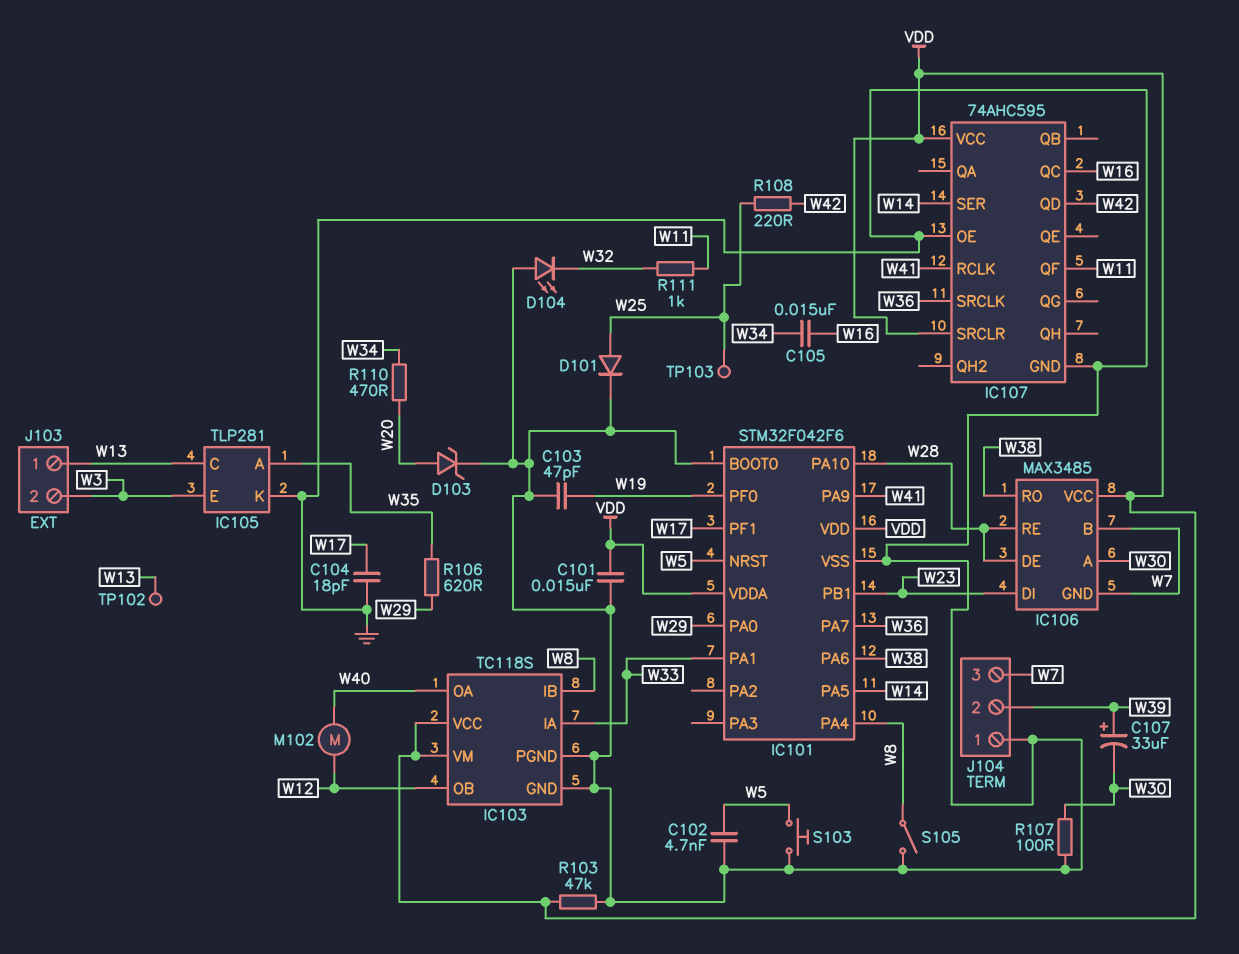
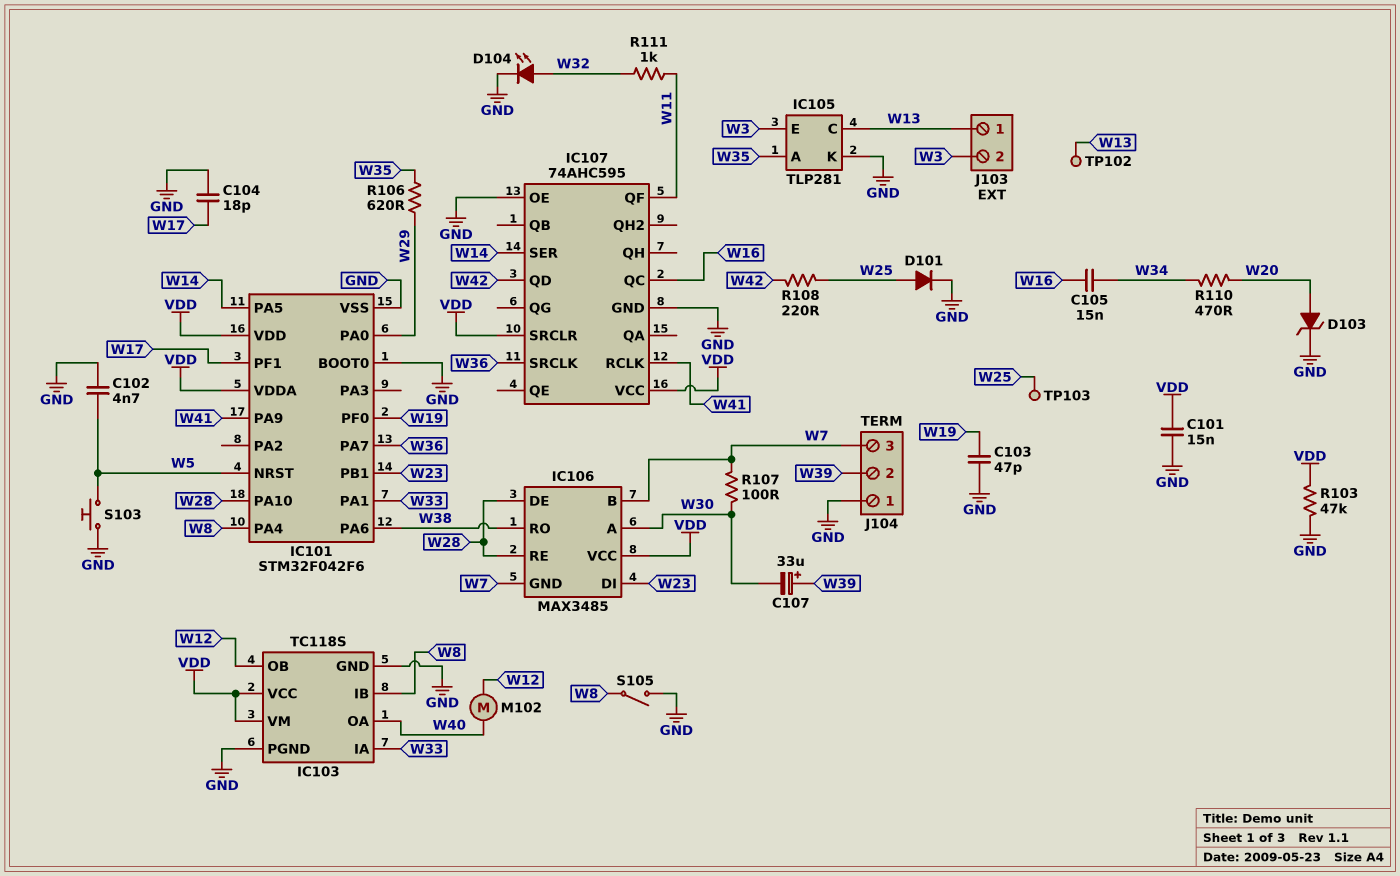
D104: LED (A GND, K W32) -> LED (A W32, K GND)
R107: 100 (GND, W30) -> 100 (W7, W30)

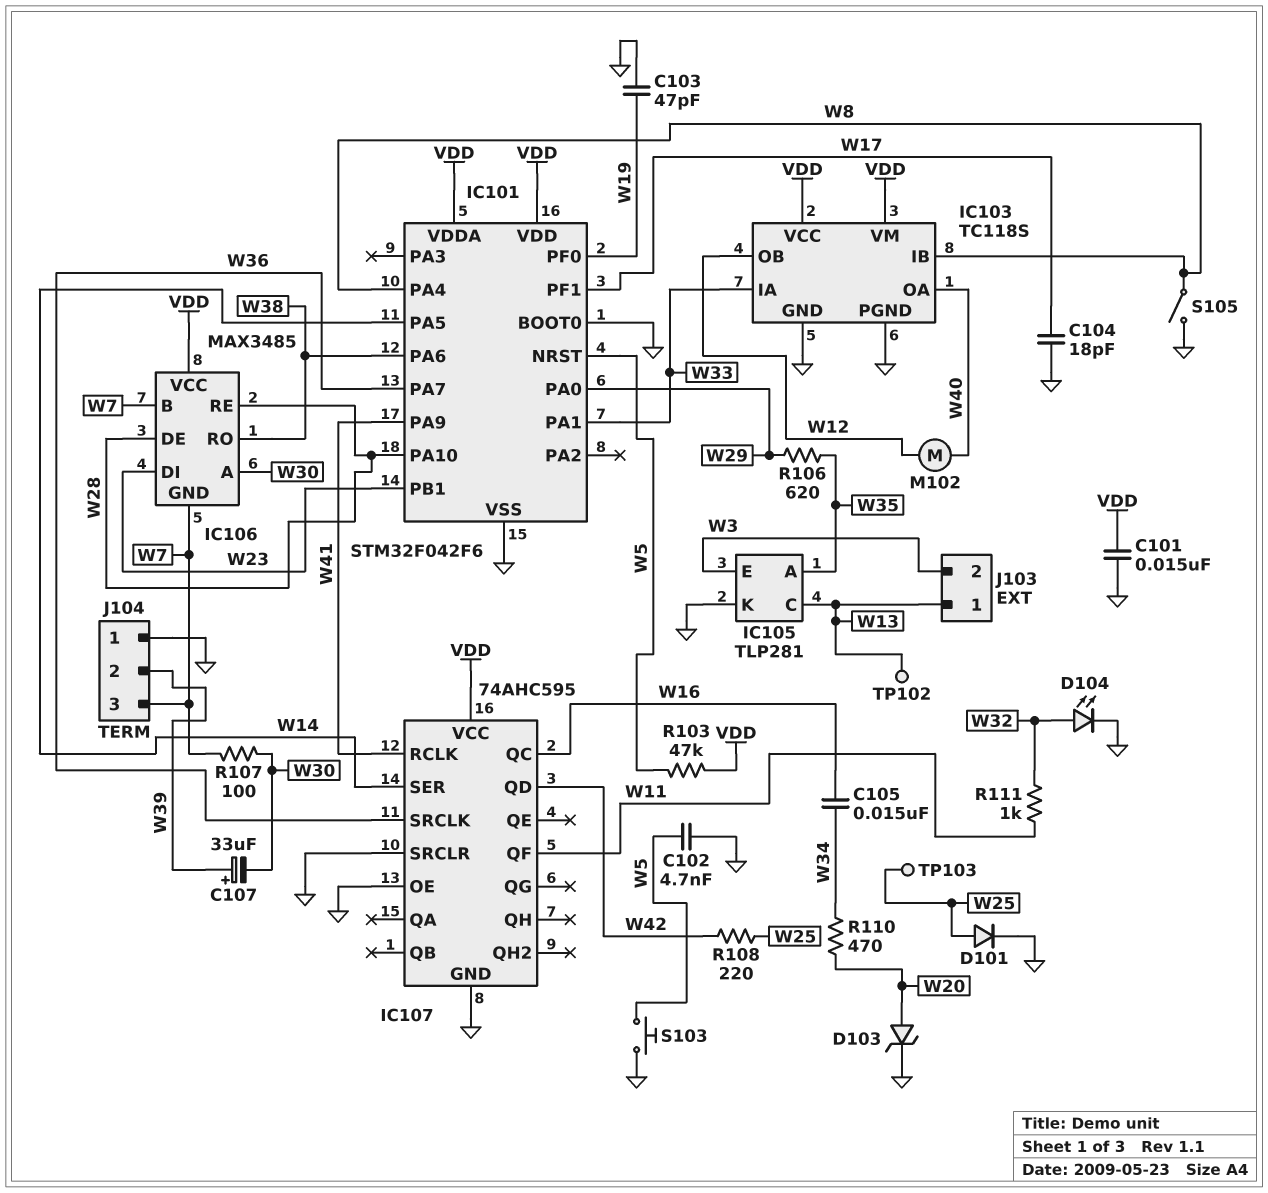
IC107 pin SRCLR: VDD -> GND
R103: 47k (GND, VDD) -> 47k (VDD, W5)

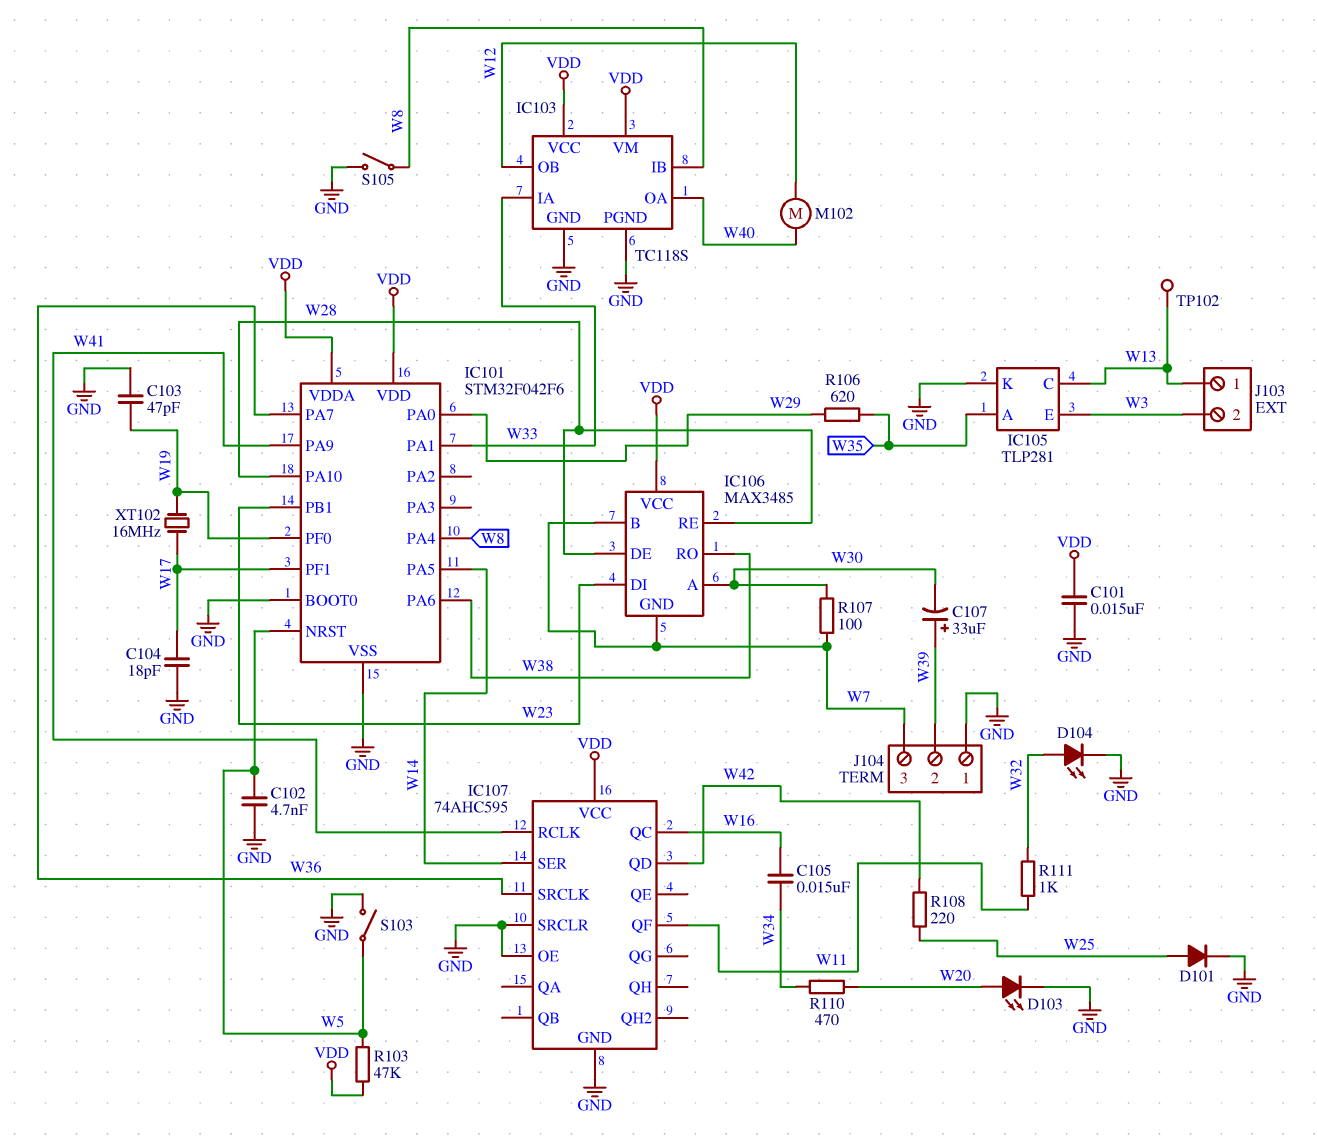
D103: zener (A W20, K GND) -> LED (A W20, K GND)
S103: button (GND, W5) -> switch (GND, W5)
TP103: test point (W25) -> none
XT102: none -> 16MHz (W17, W19)

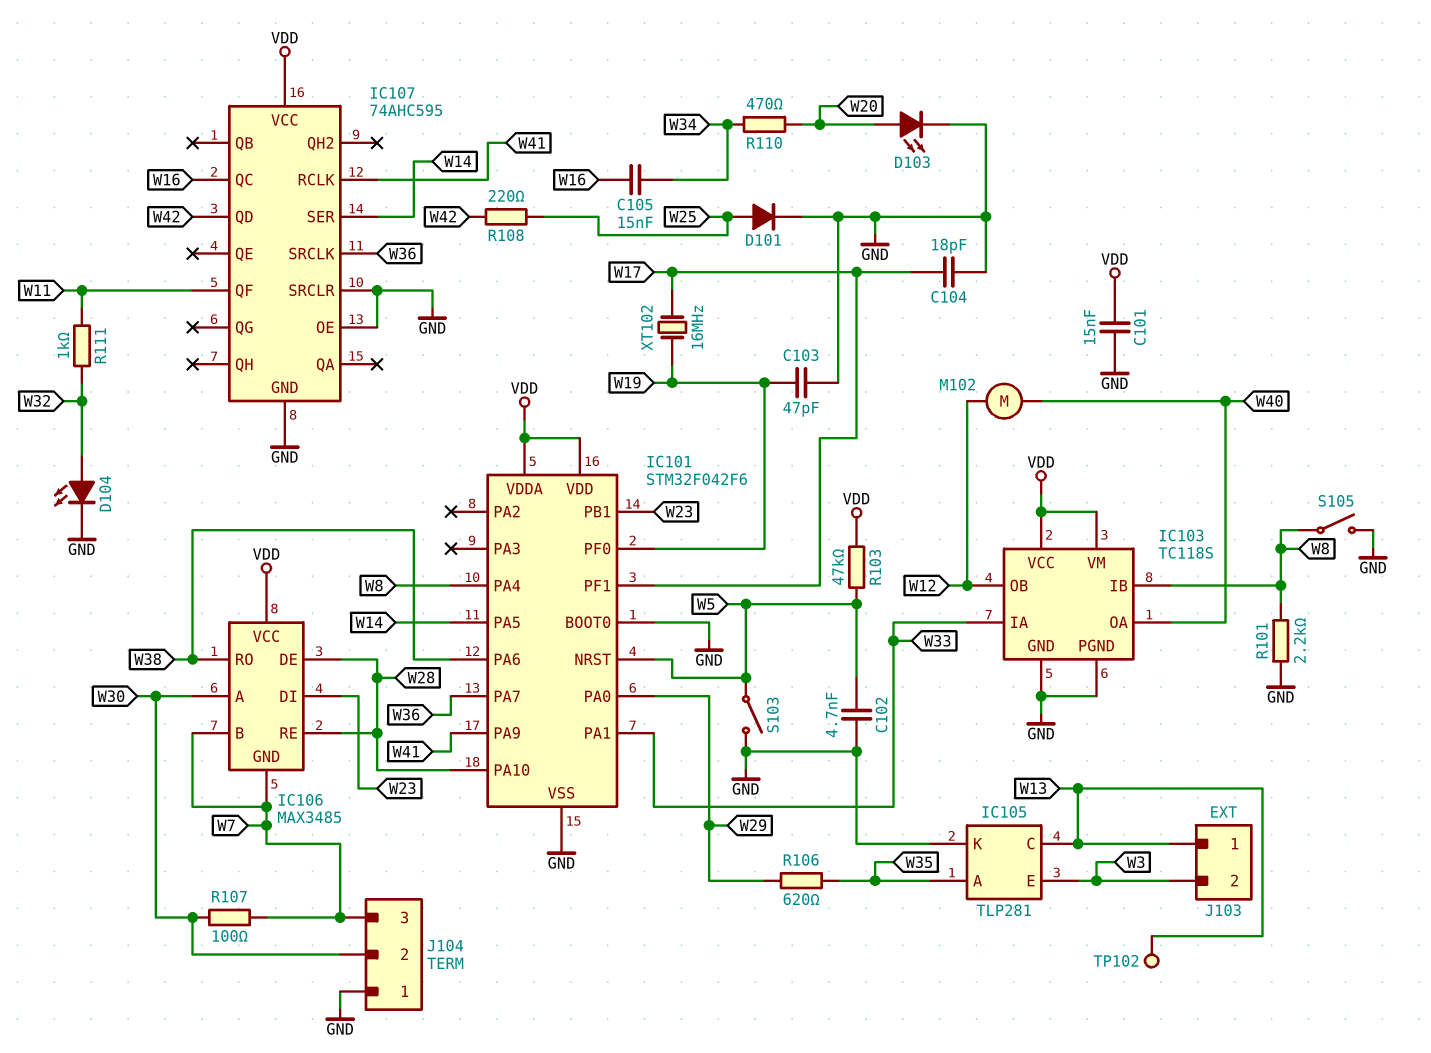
C107: 33uF (plus W39, minus W30) -> none
J104 pin 2: W39 -> W30
R101: none -> 2.2k (GND, W8)

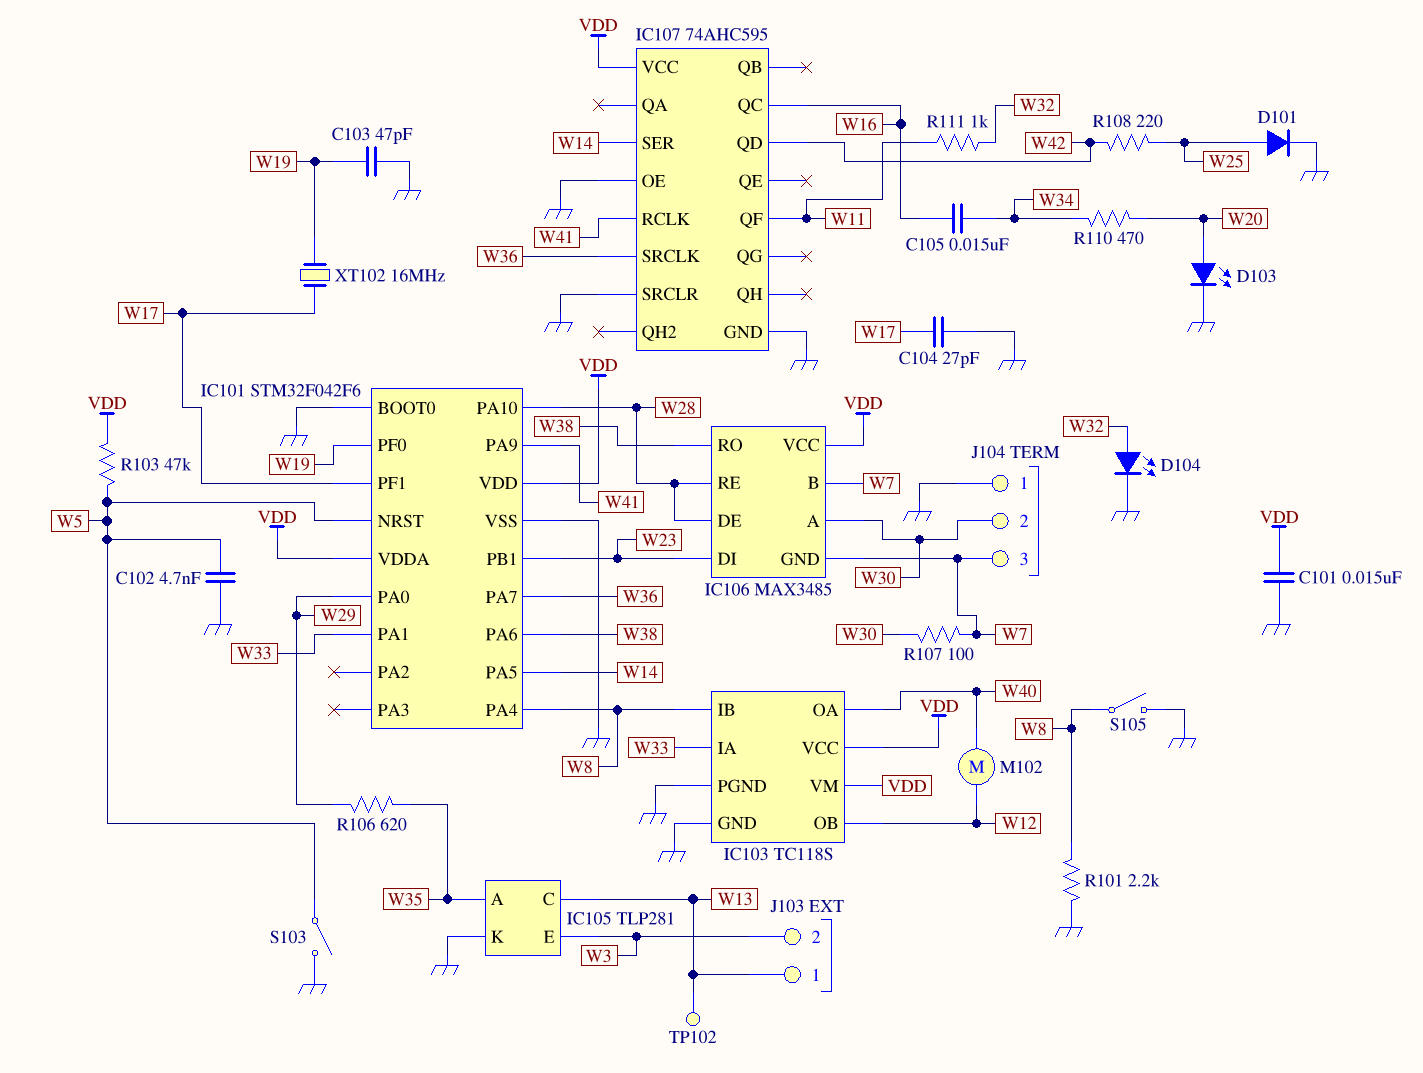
C104: 18pF (GND, W17) -> 27pF (GND, W17)

